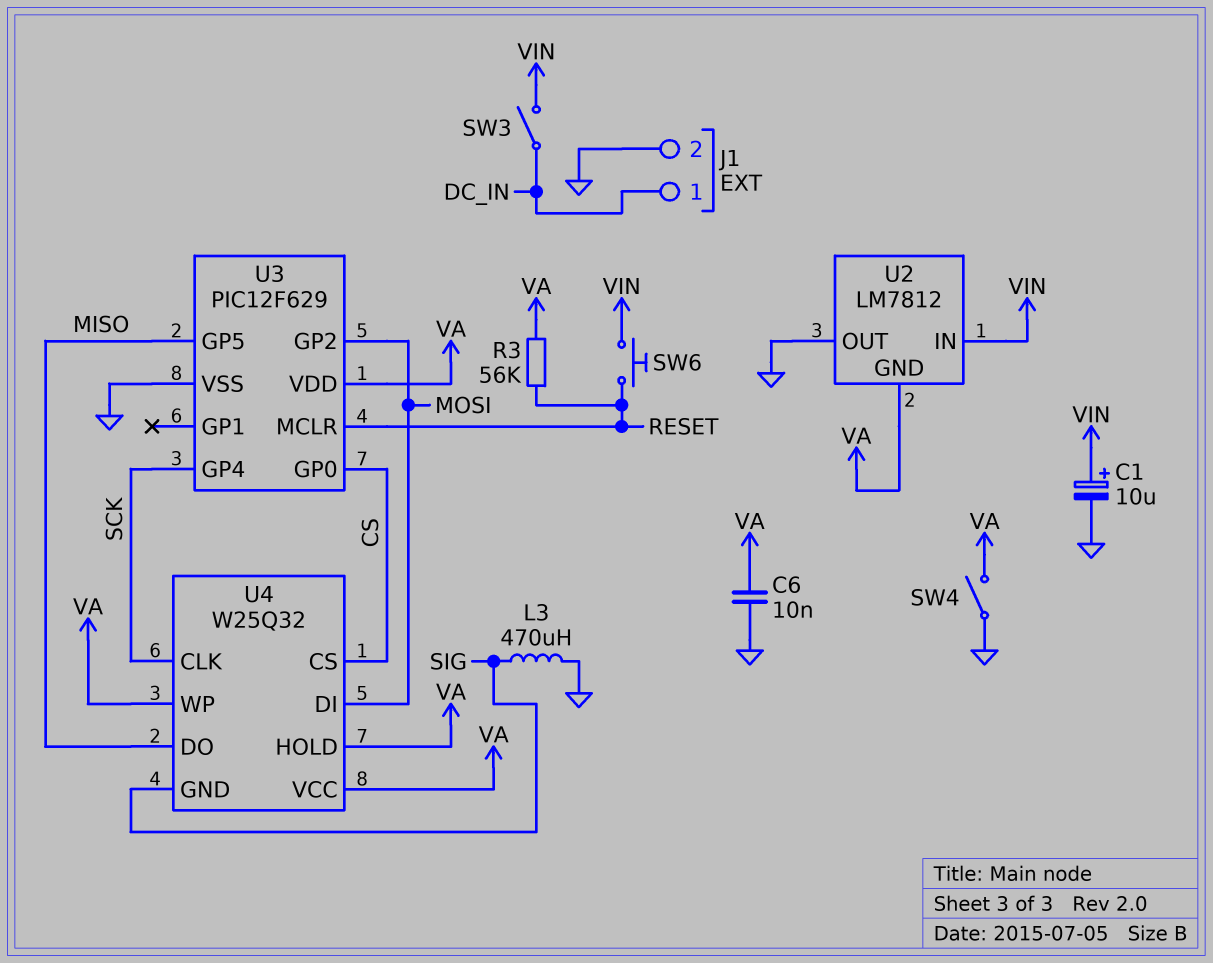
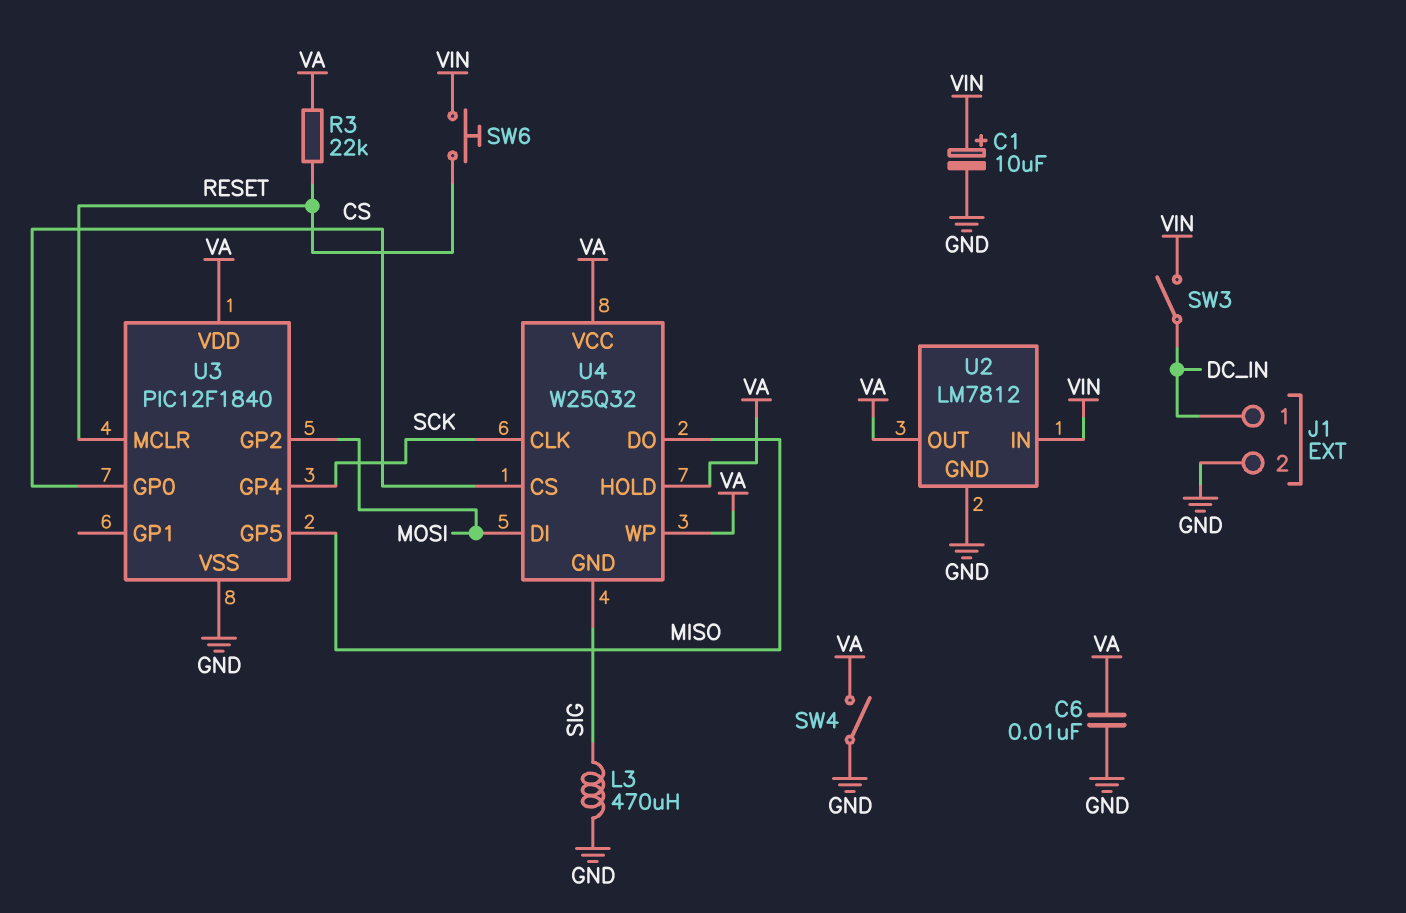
R3: 56k (RESET, VA) -> 22k (RESET, VA)
U2 pin GND: VA -> GND
U2 pin OUT: GND -> VA
U3: PIC12F629 -> PIC12F1840

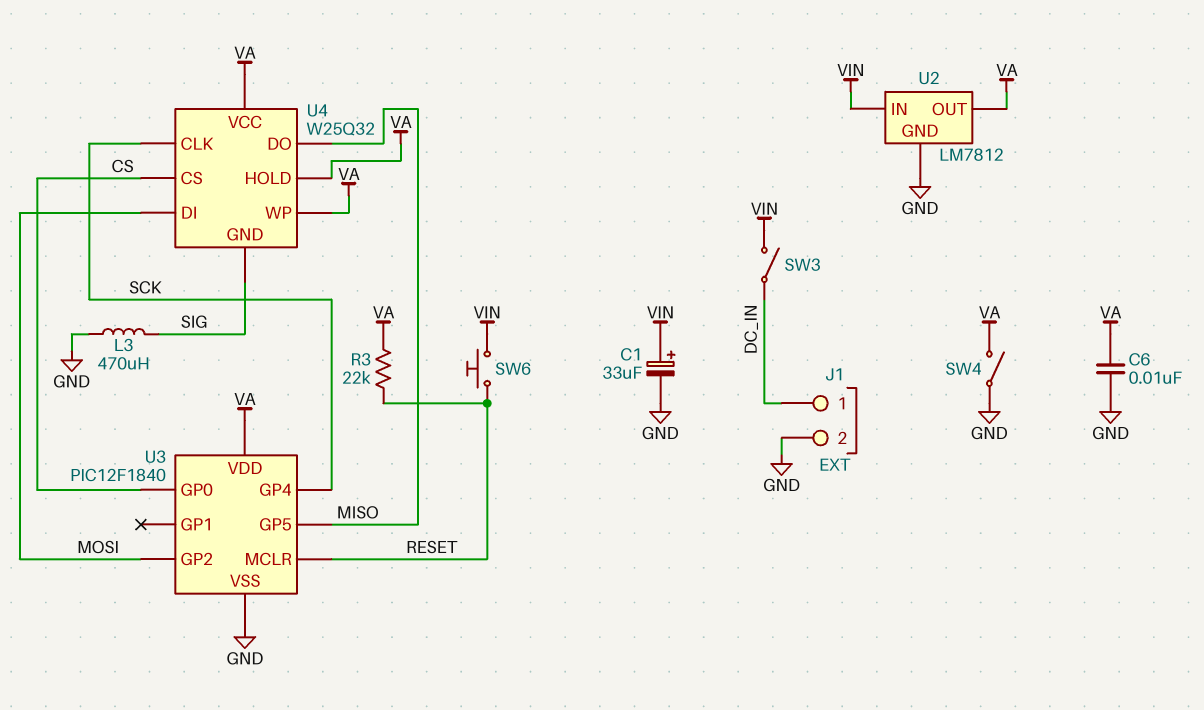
C1: 10uF (plus VIN, minus GND) -> 33uF (plus VIN, minus GND)

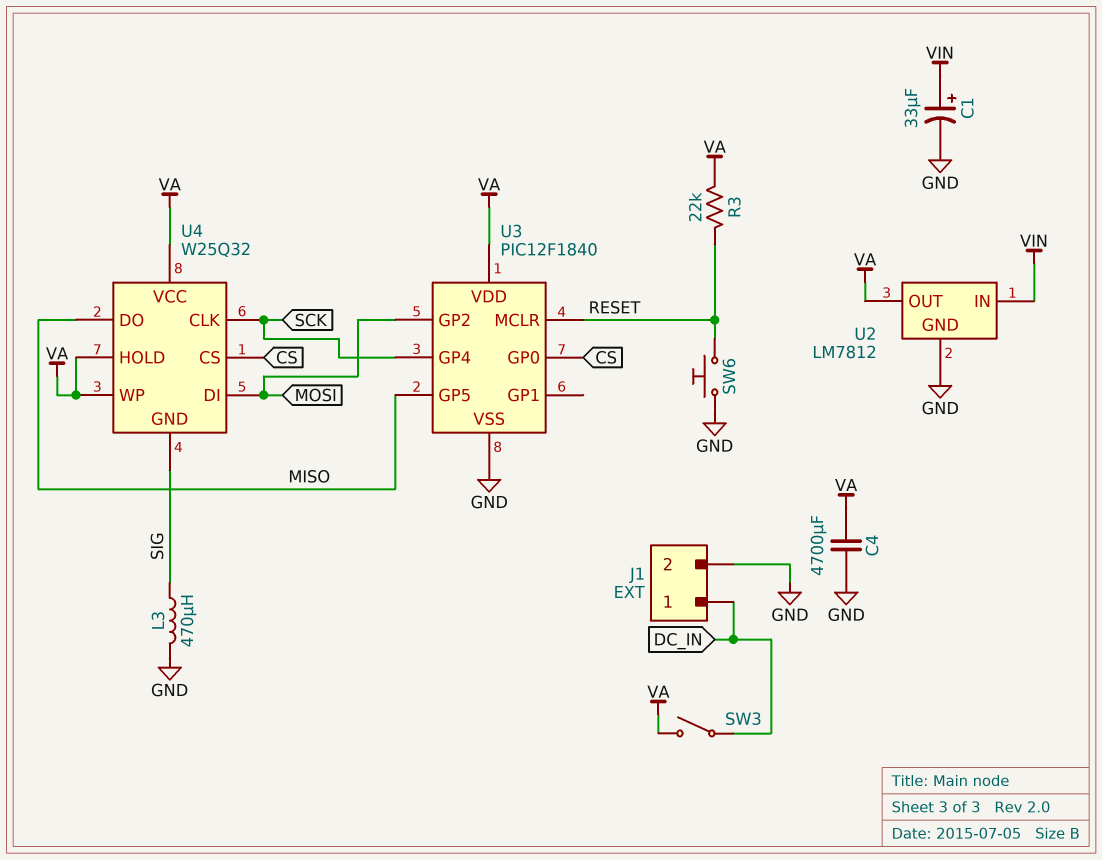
C4: none -> 4700uF (GND, VA)
C6: 10nF (GND, VA) -> none
SW3: switch (DC_IN, VIN) -> switch (DC_IN, VA)
SW4: switch (GND, VA) -> none
SW6: button (RESET, VIN) -> button (GND, RESET)

